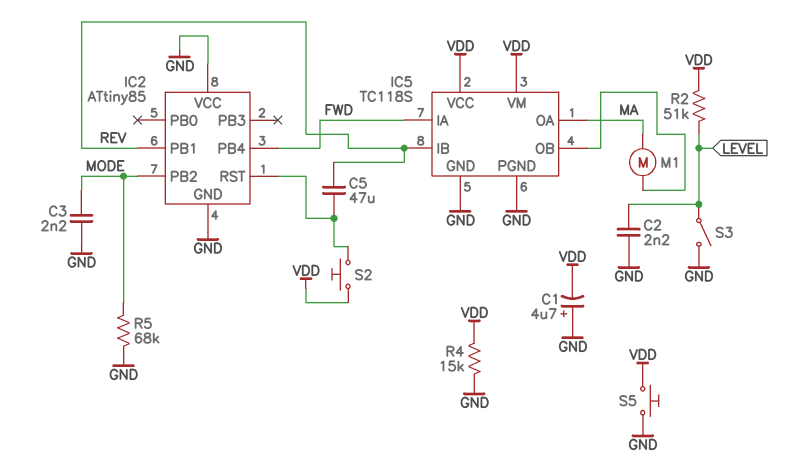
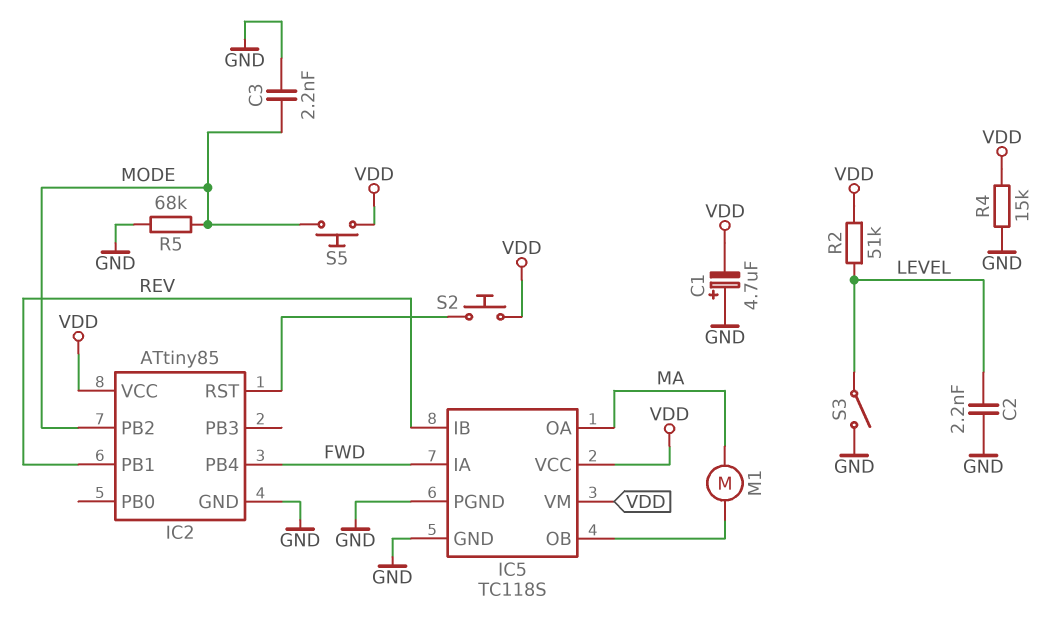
C5: 47uF (IC2/RST, REV) -> none
IC2 pin VCC: GND -> VDD
S5: button (GND, VDD) -> button (MODE, VDD)

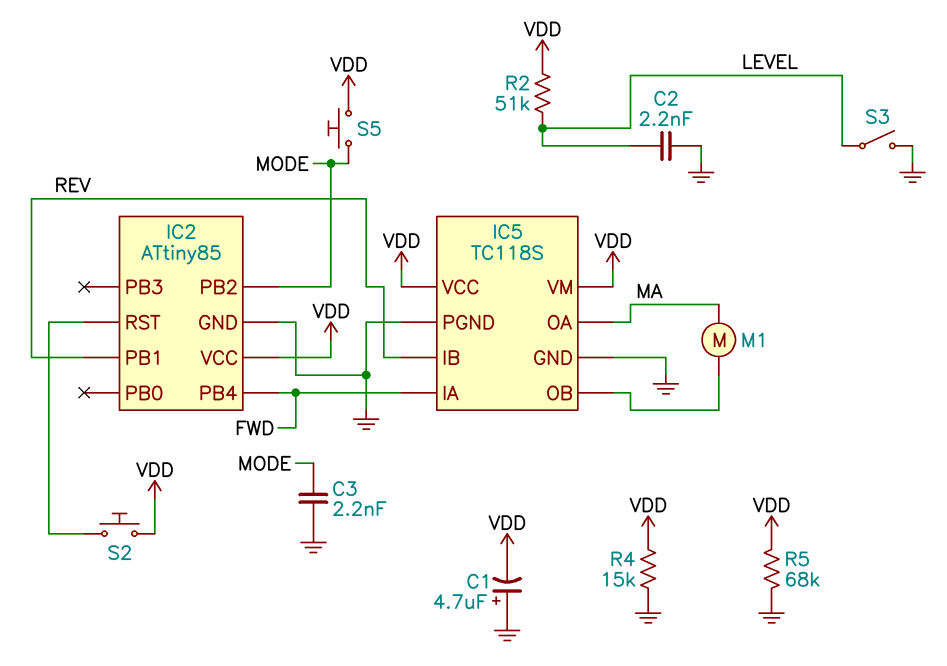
R5: 68k (GND, MODE) -> 68k (GND, VDD)

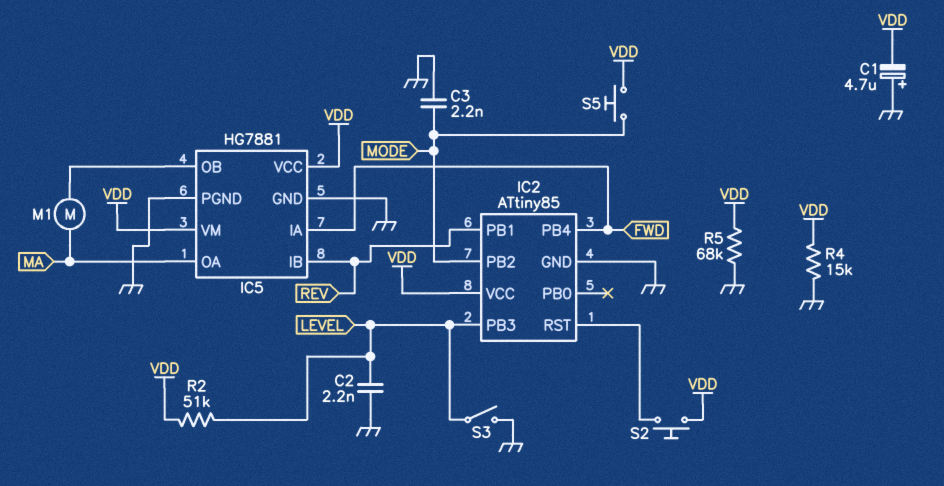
IC2 pin PB3: none -> LEVEL
IC5: TC118S -> HG7881

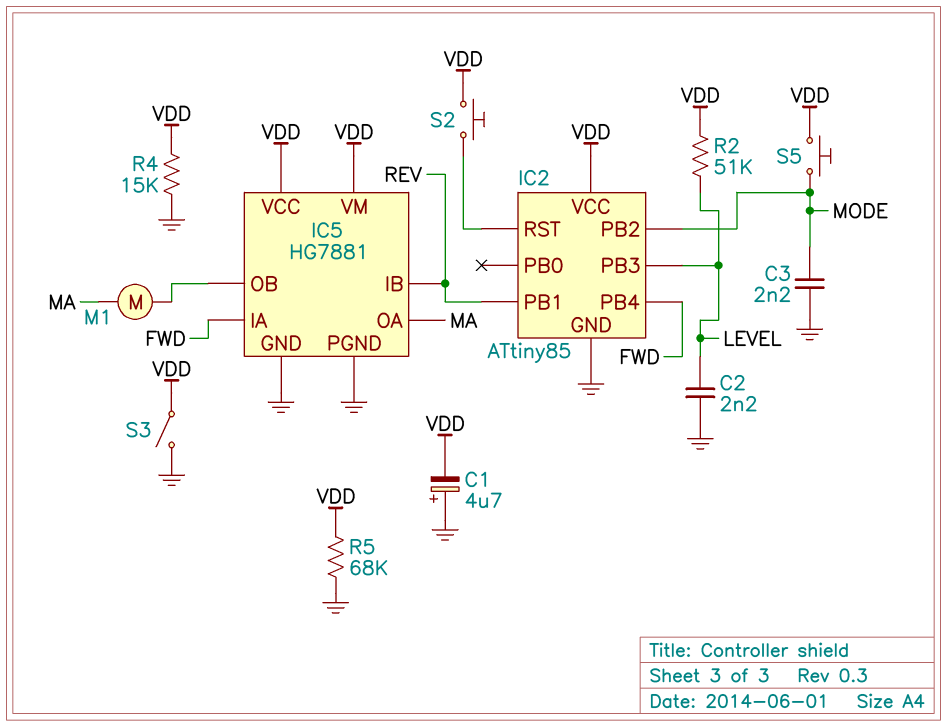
S3: switch (GND, LEVEL) -> switch (GND, VDD)

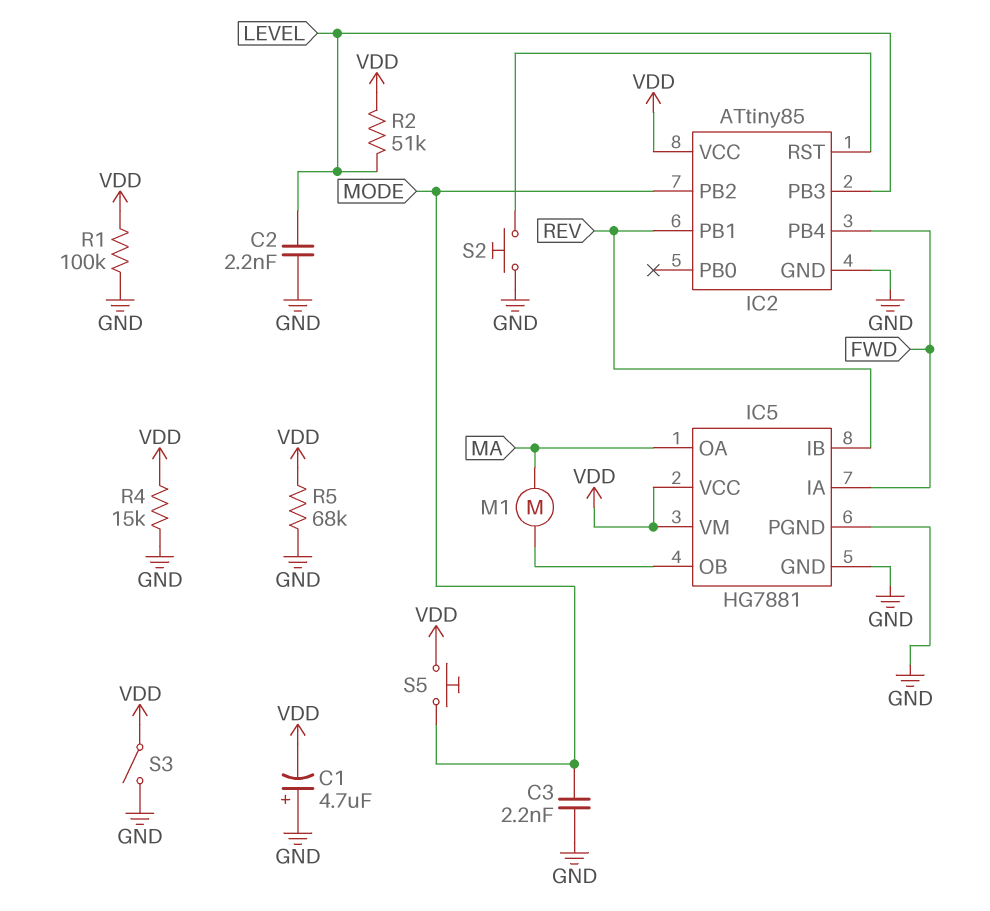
R1: none -> 100k (GND, VDD)
S2: button (IC2/RST, VDD) -> button (GND, IC2/RST)

